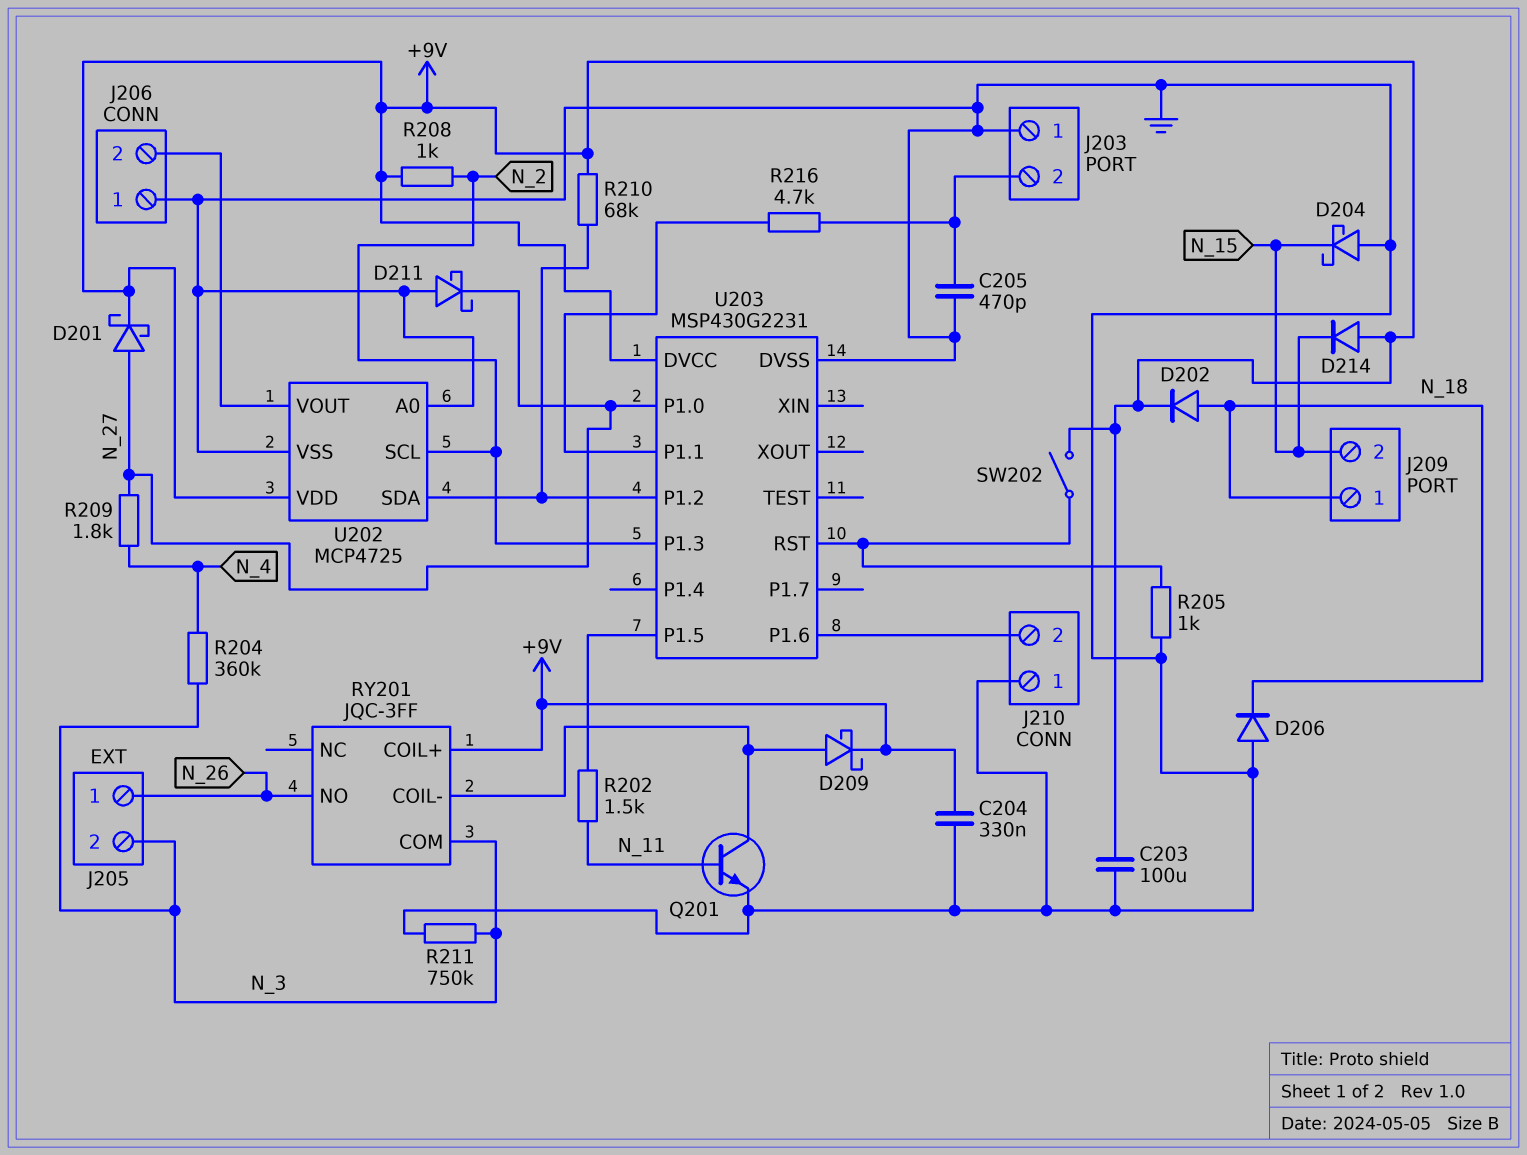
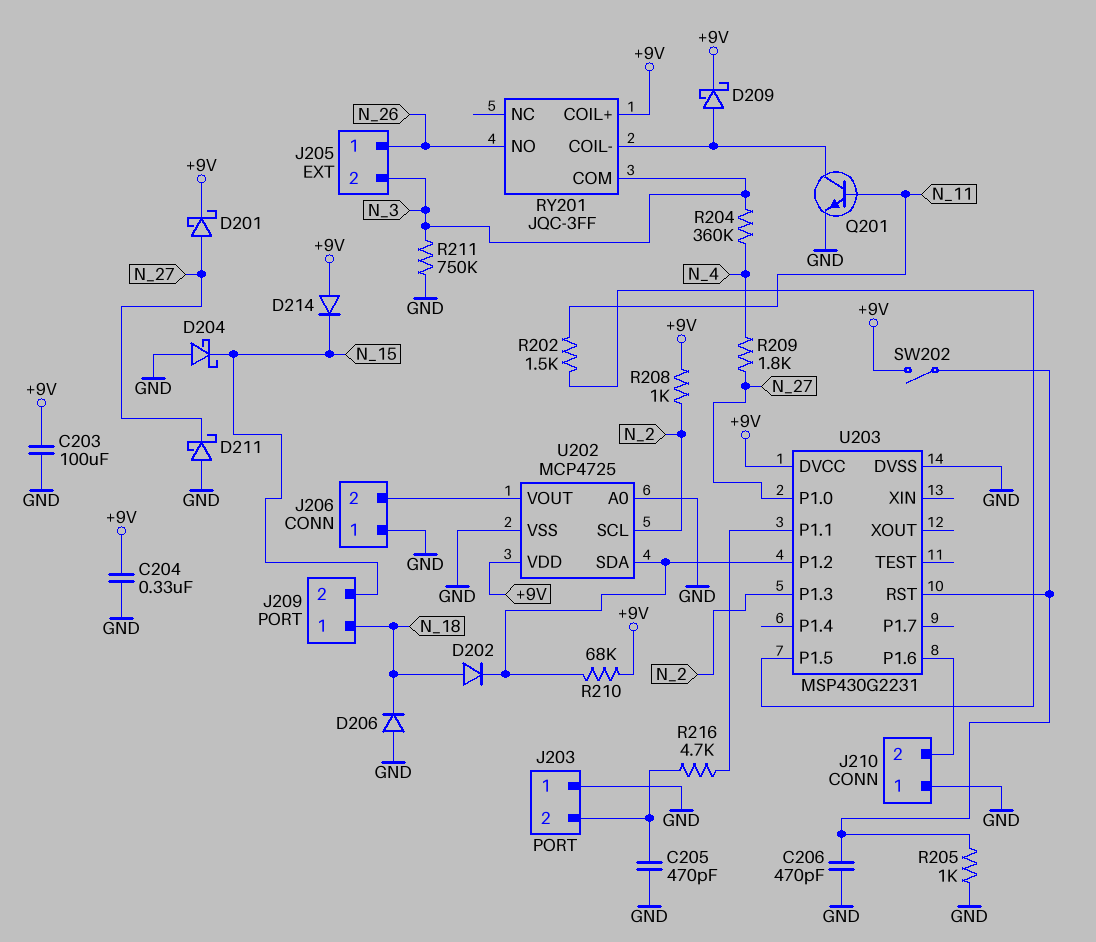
C206: none -> 470pF (GND, U203/RST)
D202: diode (A N_18, K +9V) -> diode (A N_18, K U202/SDA)

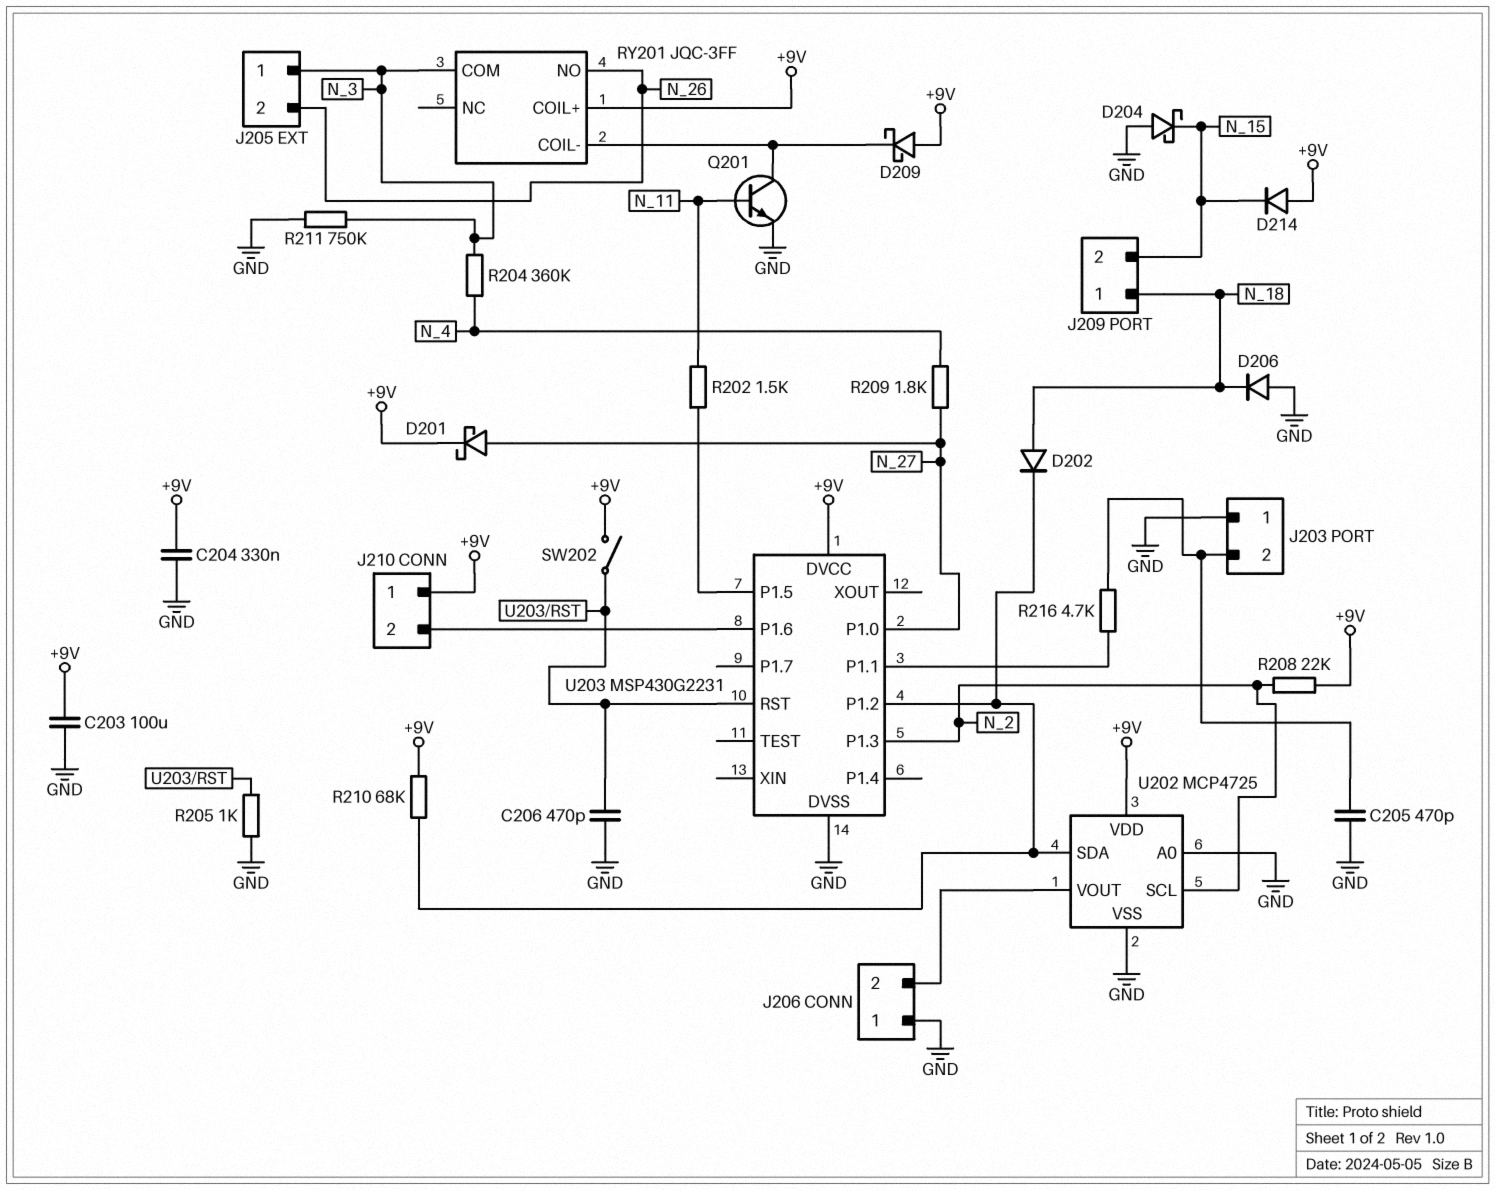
D209: schottky (A RY201/COIL-, K +9V) -> schottky (A +9V, K RY201/COIL-)
D211: schottky (A GND, K N_27) -> none
J205 pin 1: N_26 -> N_3
J205 pin 2: N_3 -> N_26
J210 pin 1: GND -> +9V
R208: 1k (+9V, N_2) -> 22k (+9V, N_2)

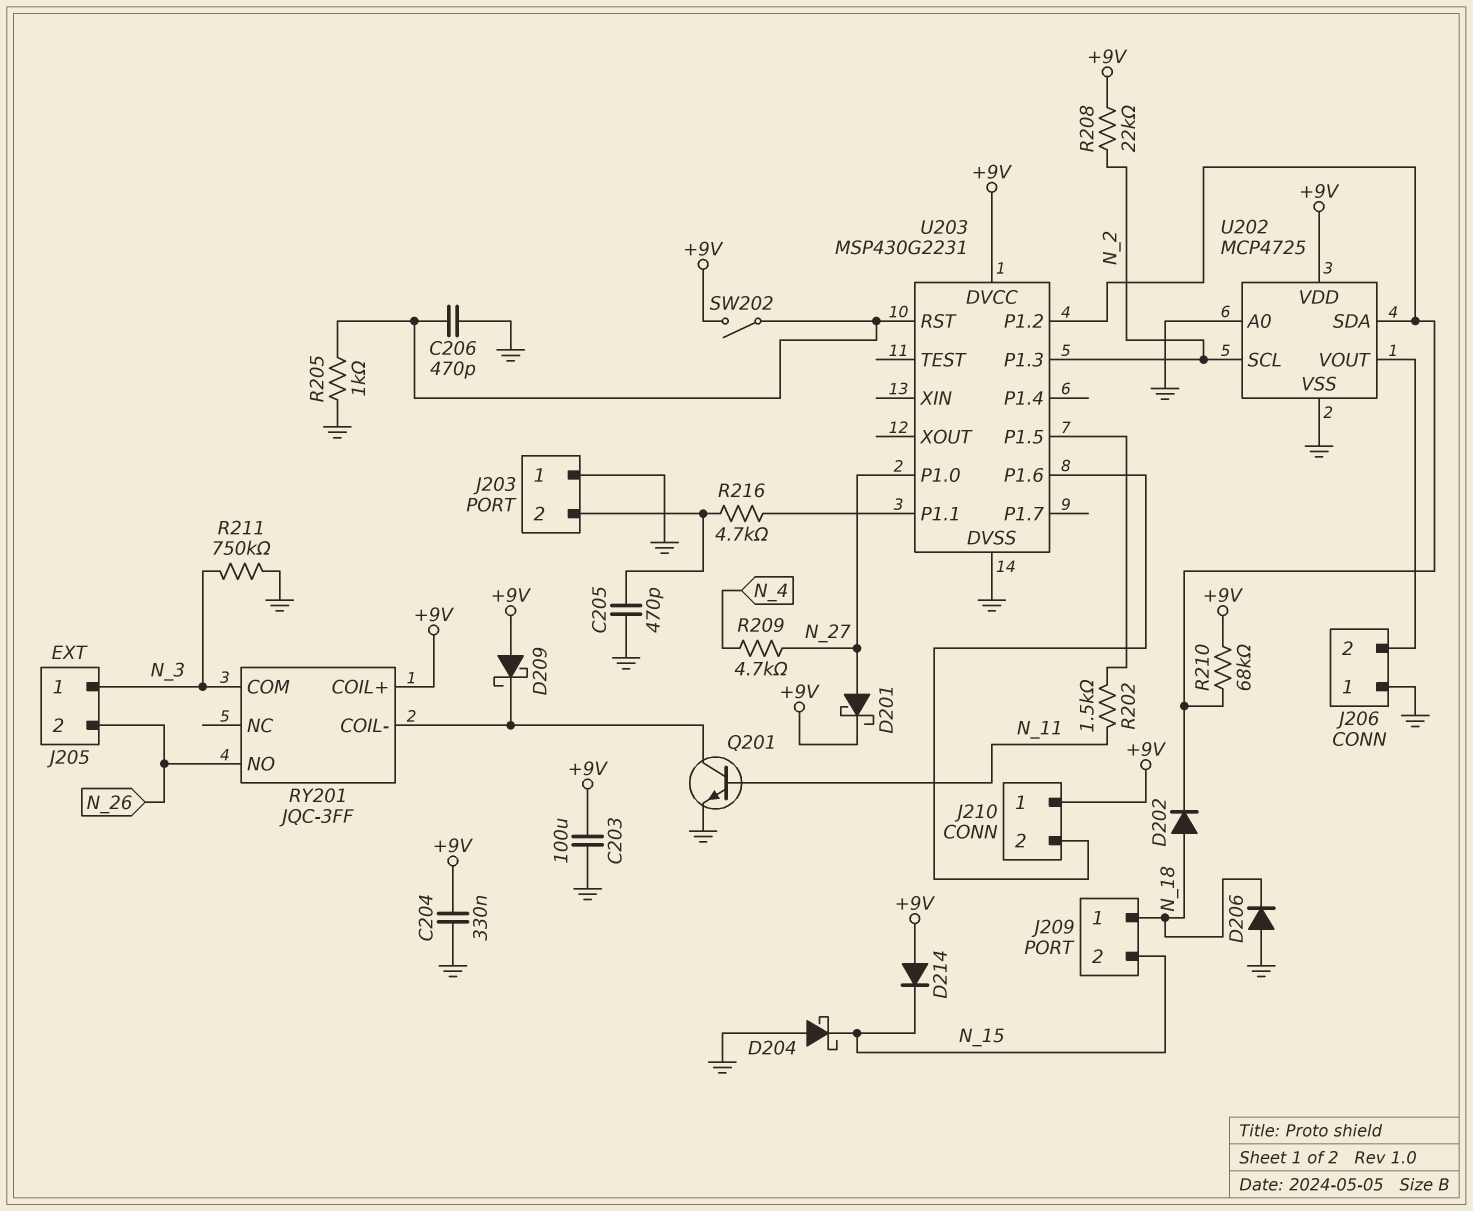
R204: 360k (N_3, N_4) -> none
R209: 1.8k (N_4, N_27) -> 4.7k (N_4, N_27)

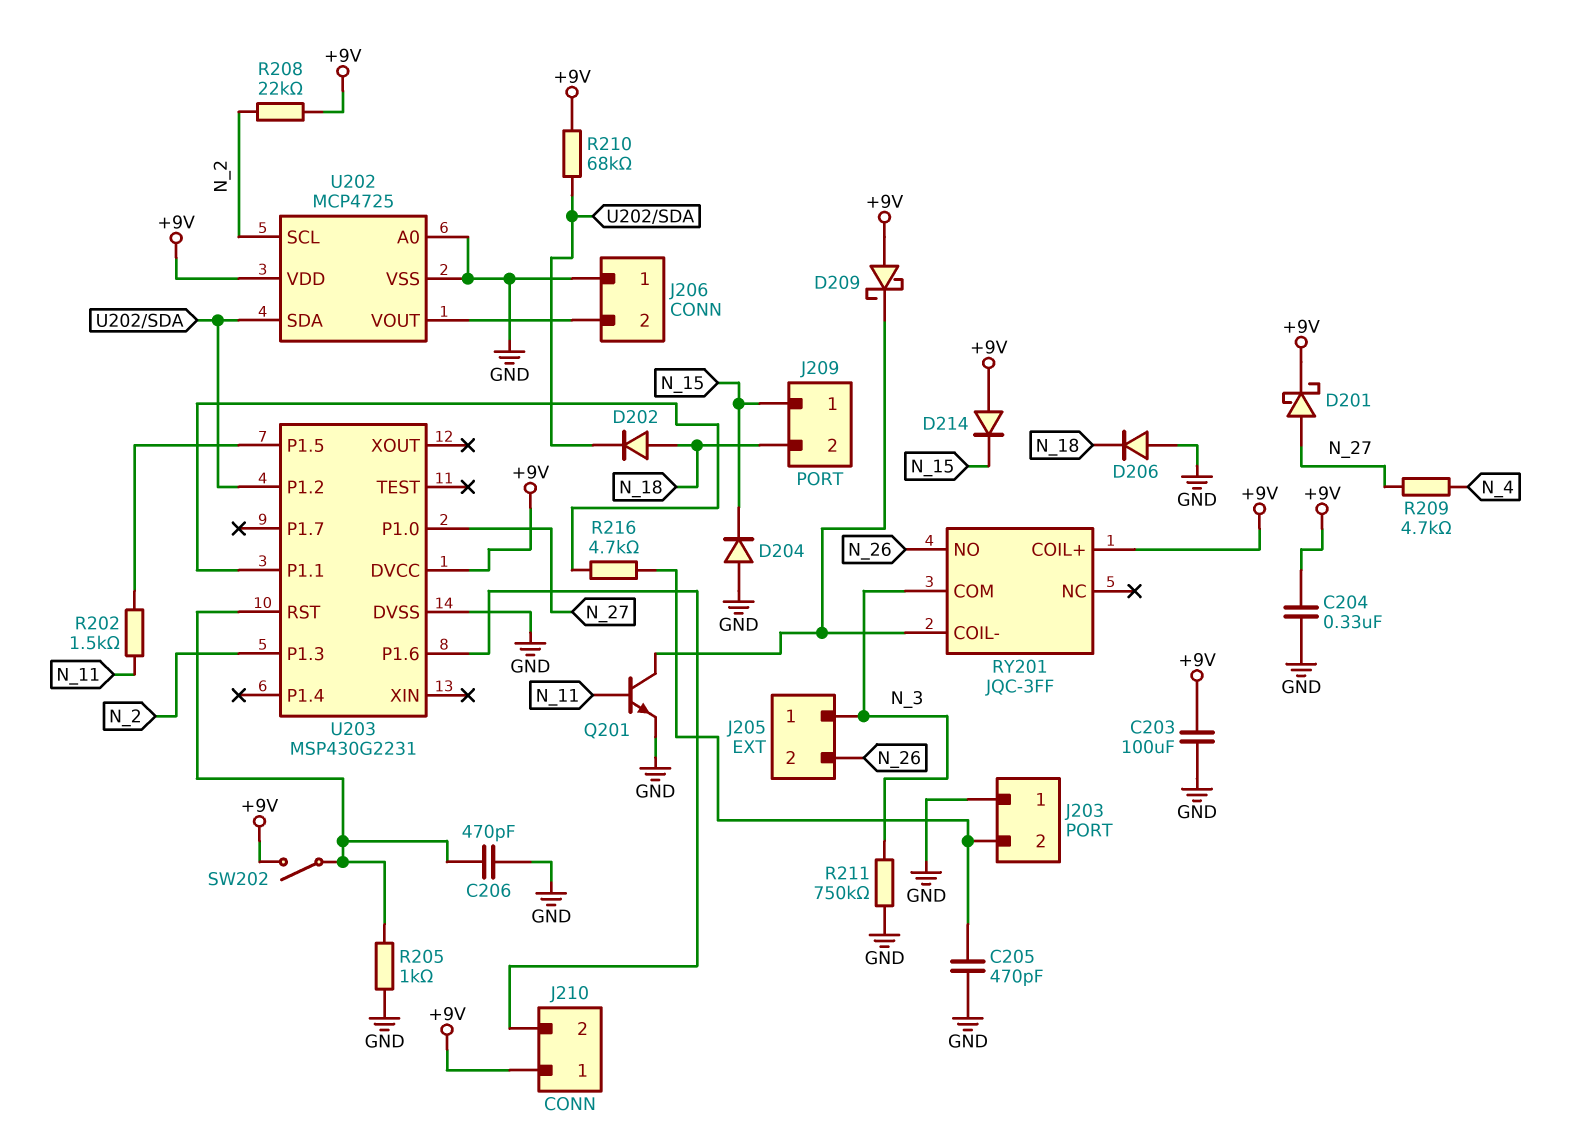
D204: schottky (A GND, K N_15) -> diode (A GND, K N_15)
J209 pin 1: N_18 -> N_15
J209 pin 2: N_15 -> N_18

